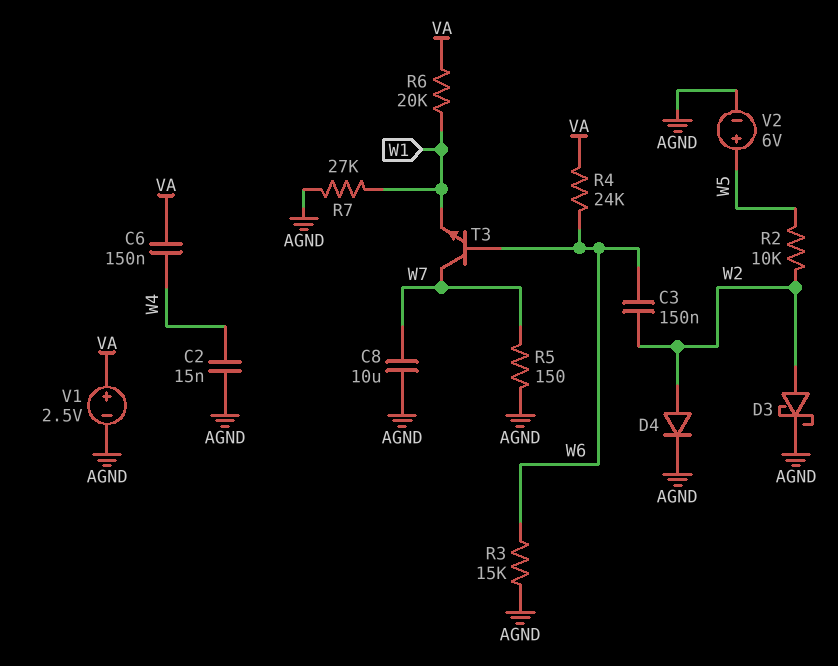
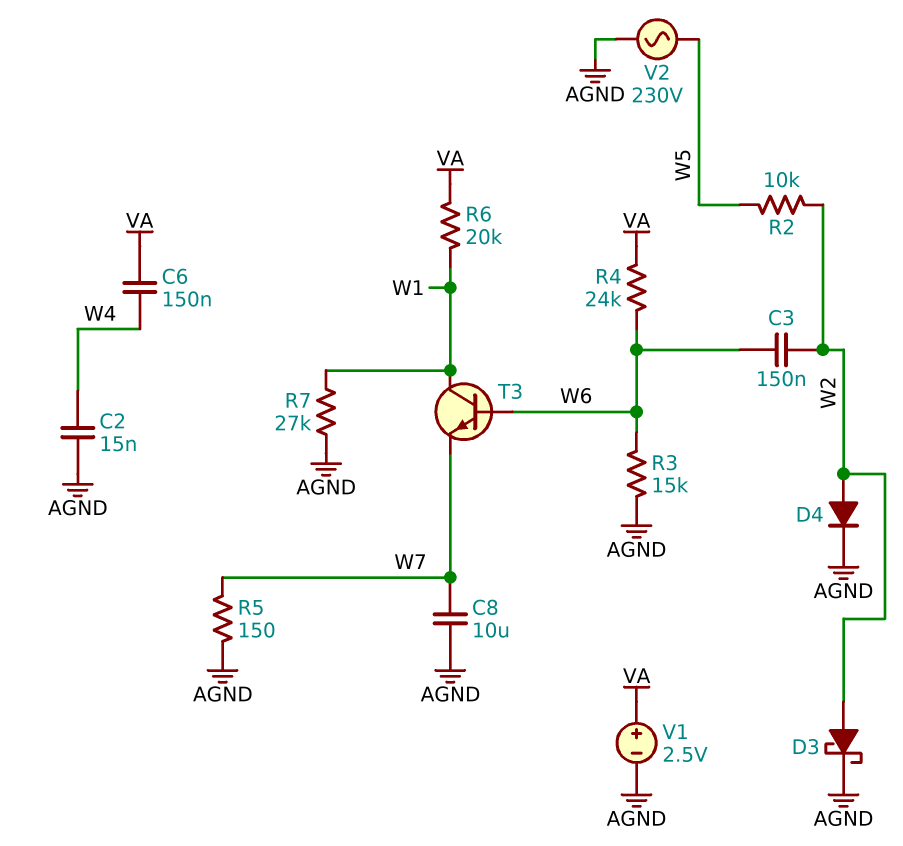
T3: NPN (B W6, C W7, E W1) -> NPN (B W6, C W1, E W7)
V2: 6V (plus W5, minus AGND) -> AC 230V (AGND, W5)

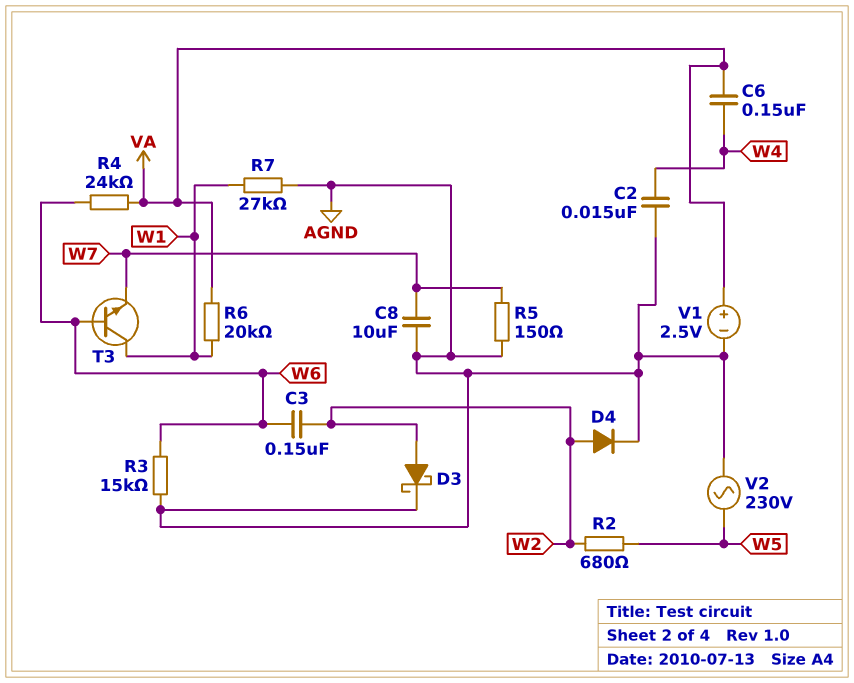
R2: 10k (W2, W5) -> 680 (W2, W5)

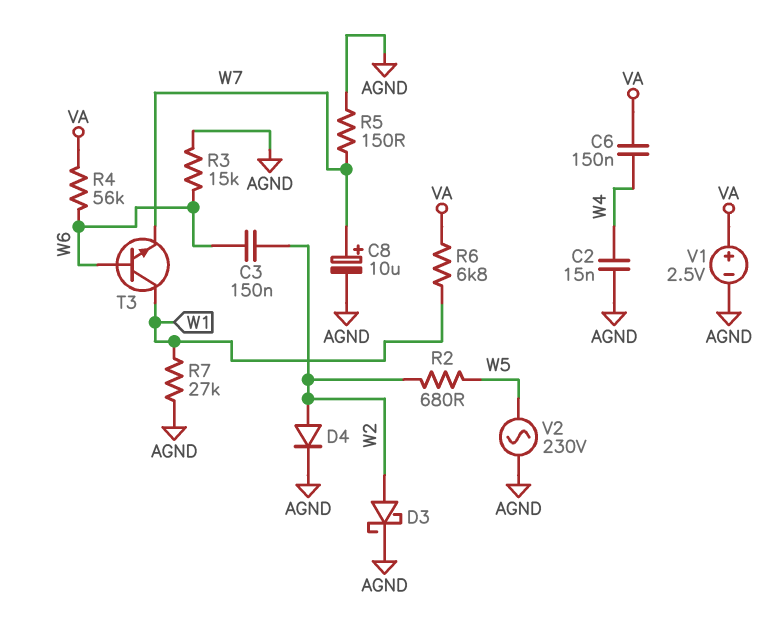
C8: 10uF (AGND, W7) -> 10uF (plus W7, minus AGND)
R4: 24k (VA, W6) -> 56k (VA, W6)
R6: 20k (VA, W1) -> 6.8k (VA, W1)

